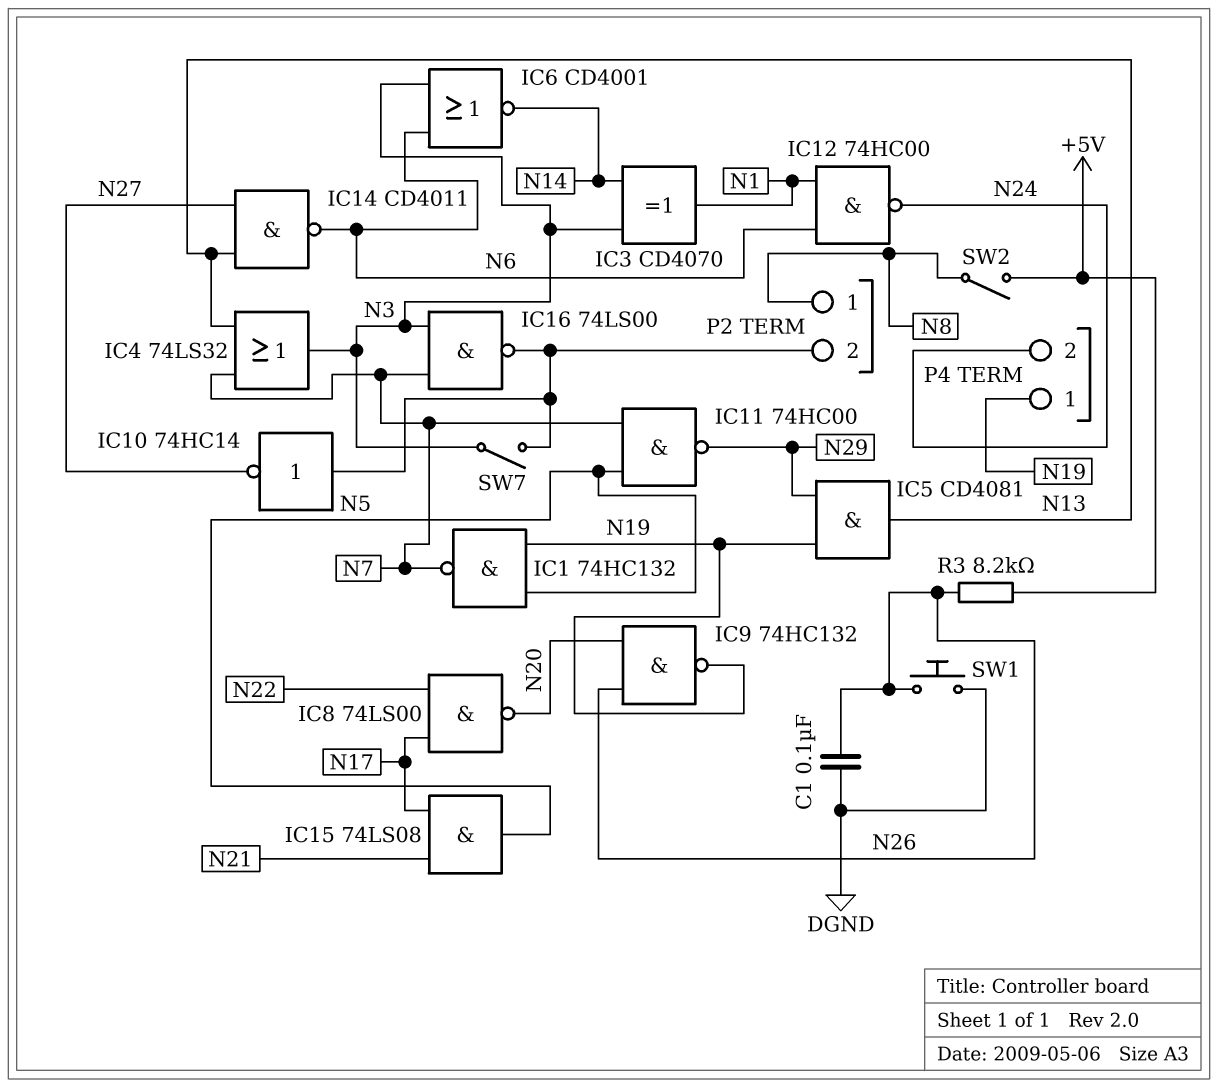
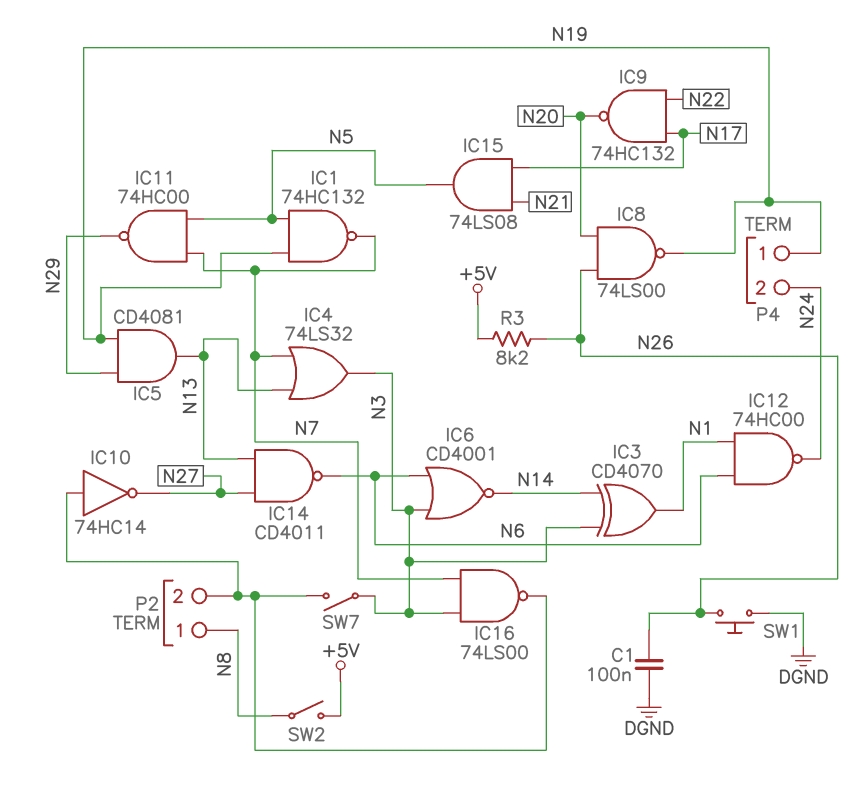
IC8: NAND 74LS00 (in N17, in N22, out N20) -> NAND 74LS00 (in N20, in N26, out N19)
IC9: NAND 74HC132 (in N20, in N26, out N19) -> NAND 74HC132 (in N17, in N22, out N20)

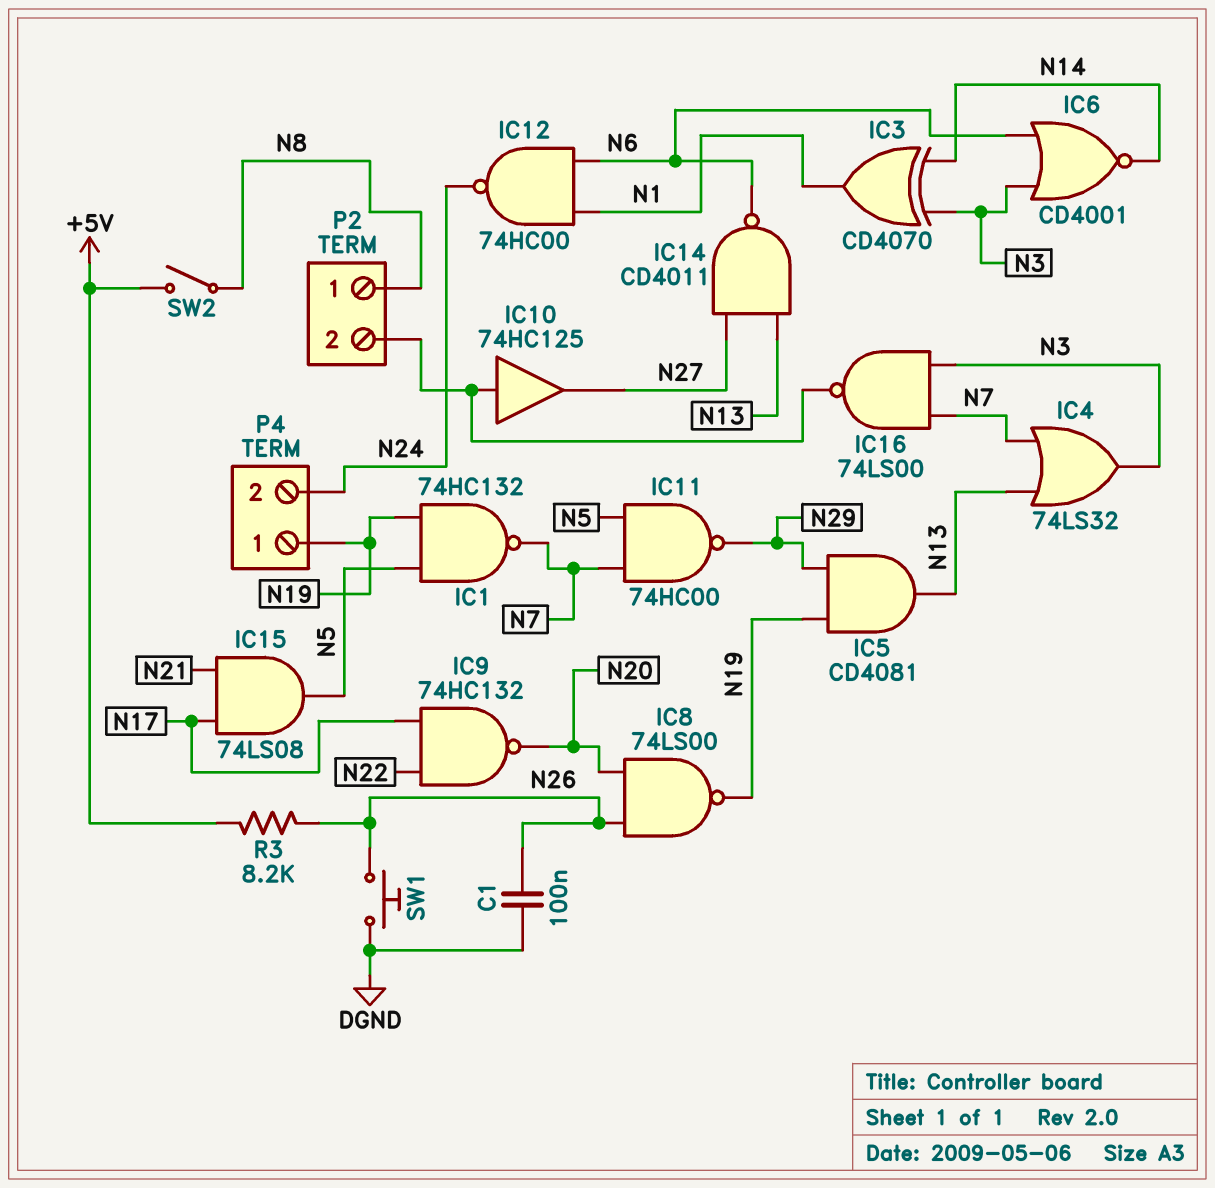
IC10: NOT 74HC14 (in P2/2, out N27) -> buffer 74HC125 (in P2/2, out N27)
SW7: switch (N3, P2/2) -> none

